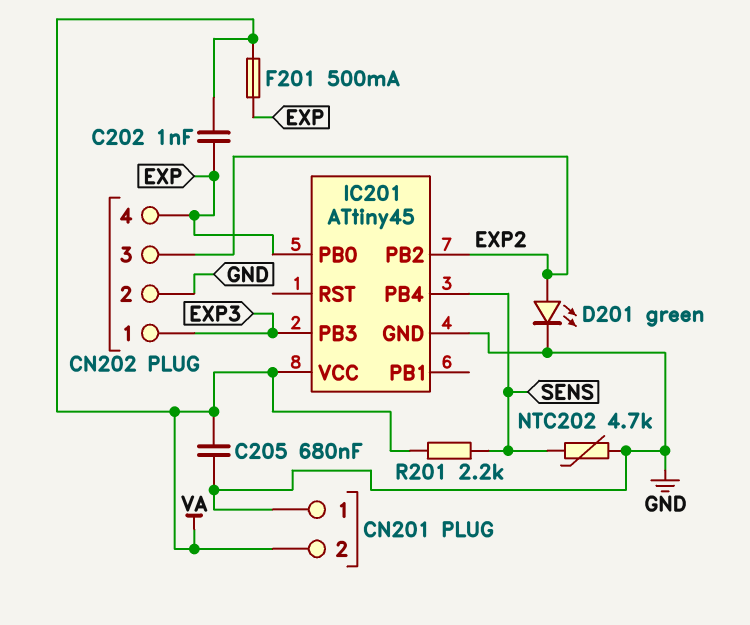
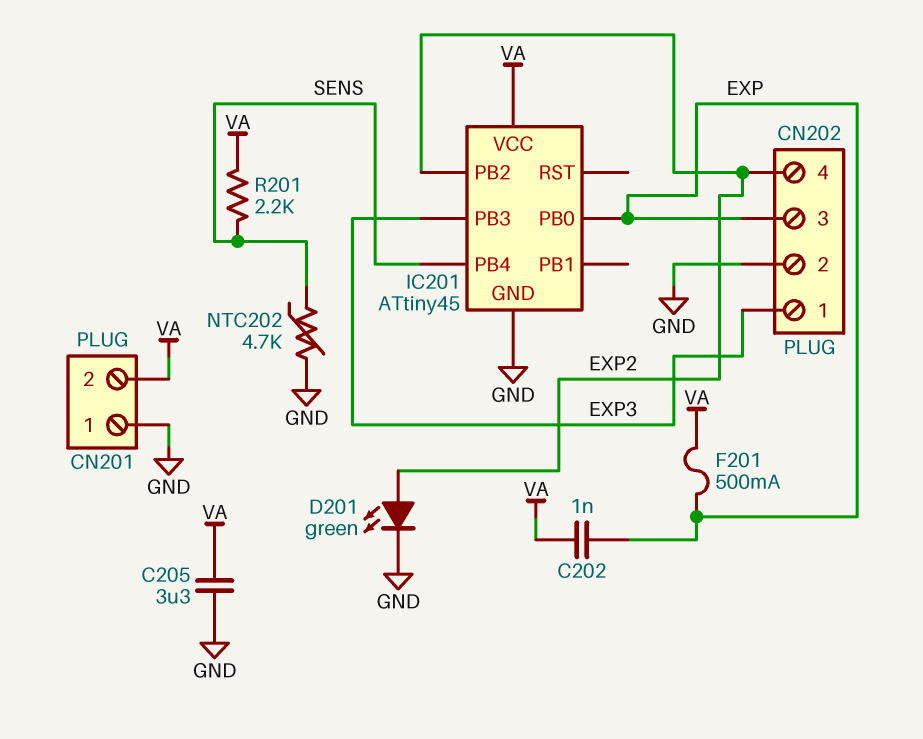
C205: 680nF (GND, VA) -> 3.3uF (GND, VA)
CN202 pin 3: EXP2 -> EXP
CN202 pin 4: EXP -> EXP2

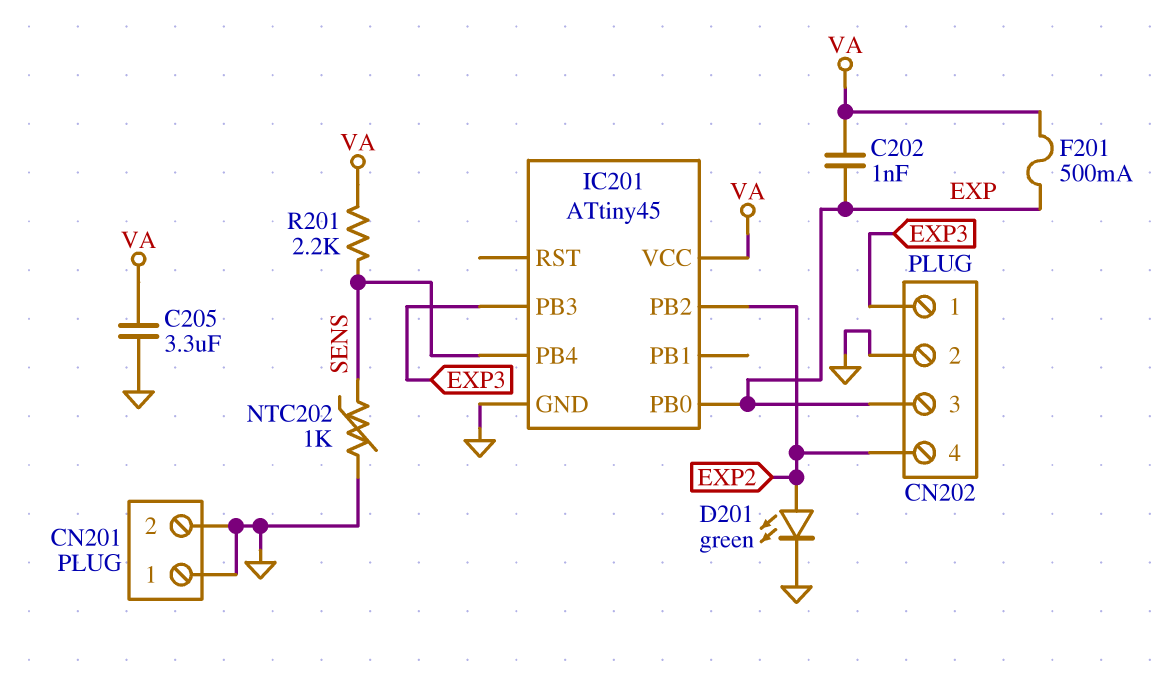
CN201 pin 2: VA -> GND
NTC202: 4.7k (GND, SENS) -> 1k (GND, SENS)

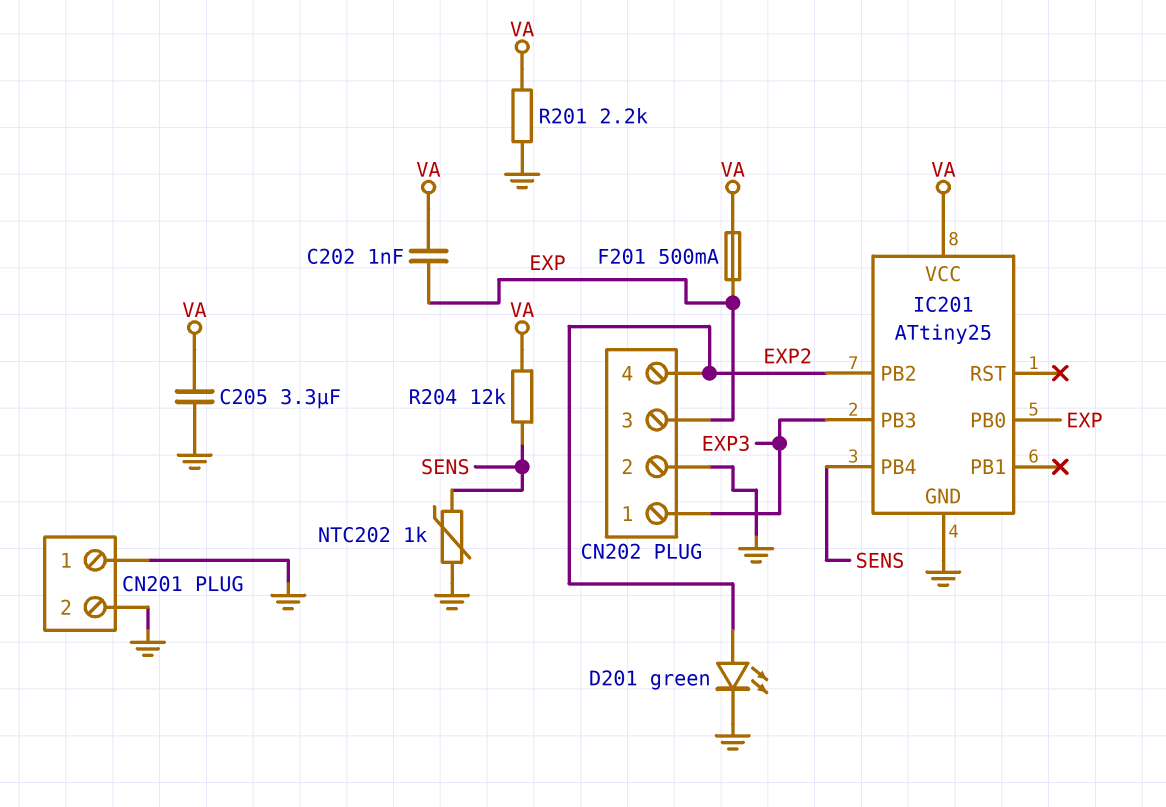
IC201: ATtiny45 -> ATtiny25
R201: 2.2k (SENS, VA) -> 2.2k (GND, VA)
R204: none -> 12k (SENS, VA)

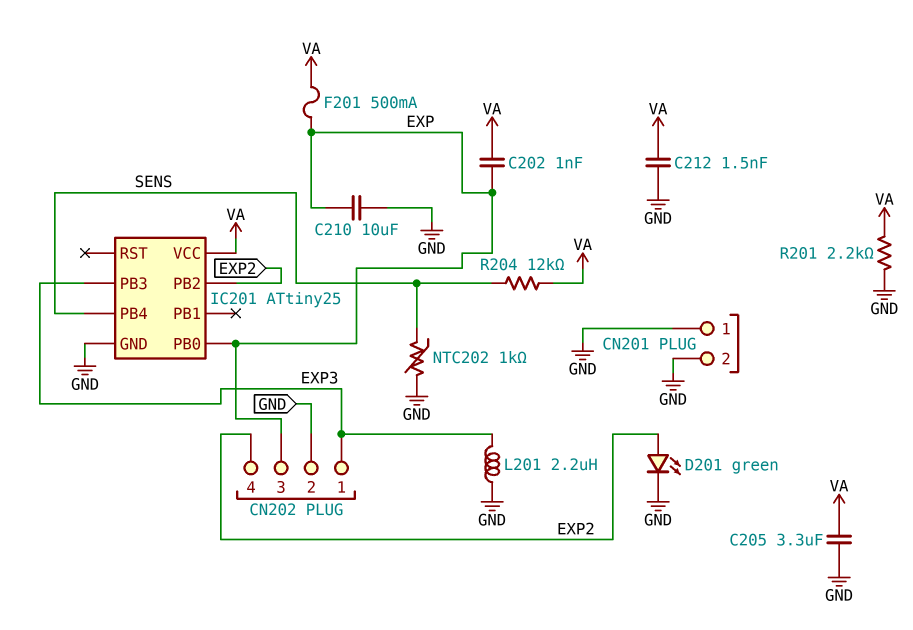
C210: none -> 10uF (EXP, GND)
C212: none -> 1.5nF (GND, VA)
L201: none -> 2.2uH (EXP3, GND)

